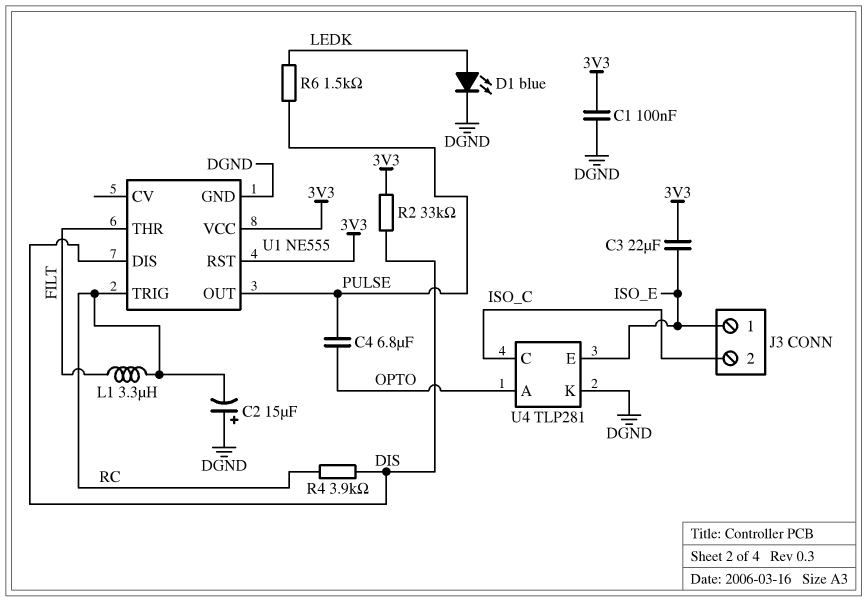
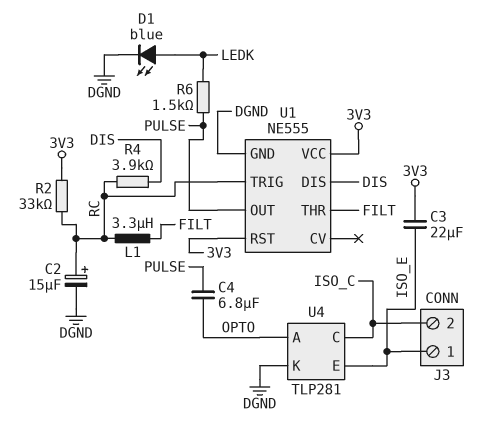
C1: 100nF (3V3, DGND) -> none
C2: 15uF (plus DGND, minus RC) -> 15uF (plus RC, minus DGND)
R2: 33k (3V3, DIS) -> 33k (3V3, RC)

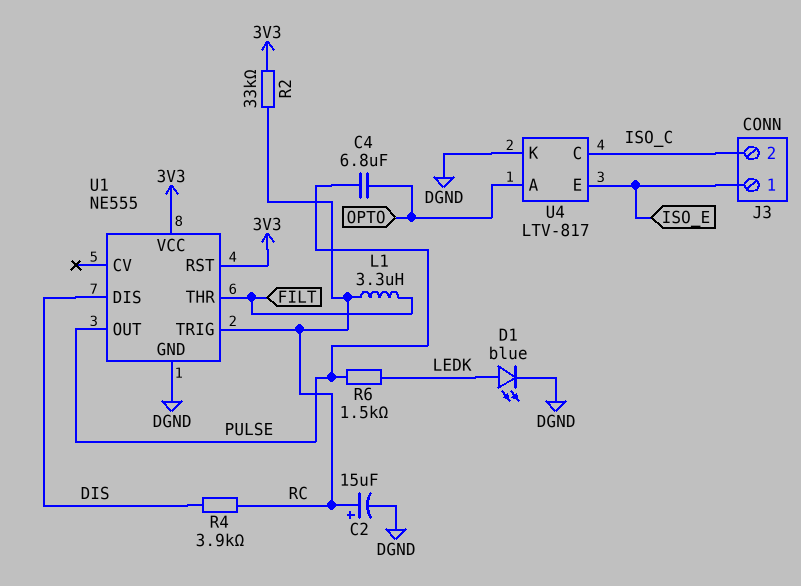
C3: 22uF (3V3, ISO_E) -> none
U4: TLP281 -> LTV-817

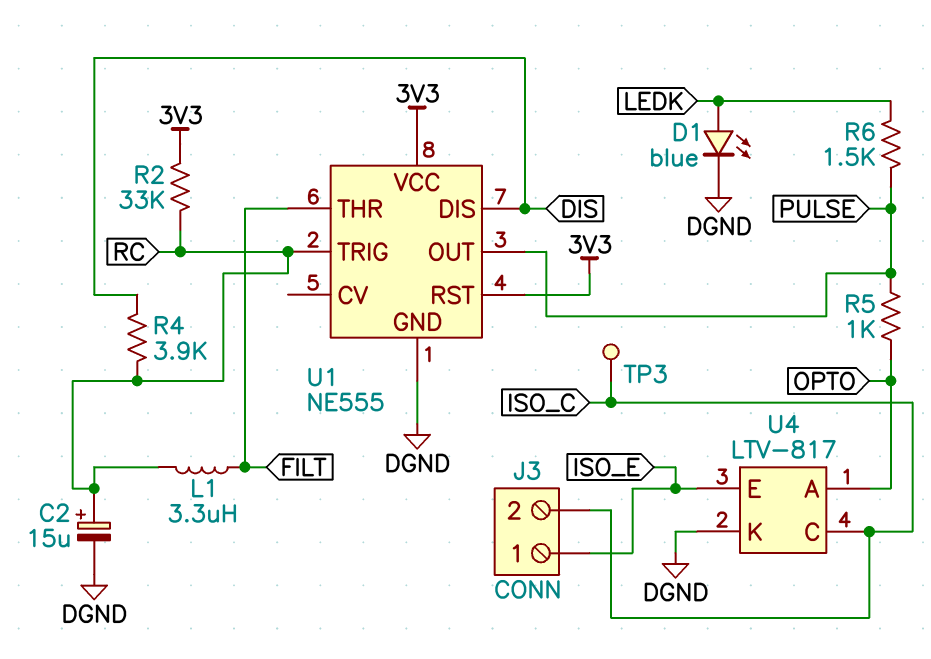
C4: 6.8uF (OPTO, PULSE) -> none
R5: none -> 1k (OPTO, PULSE)
TP3: none -> test point (ISO_C)

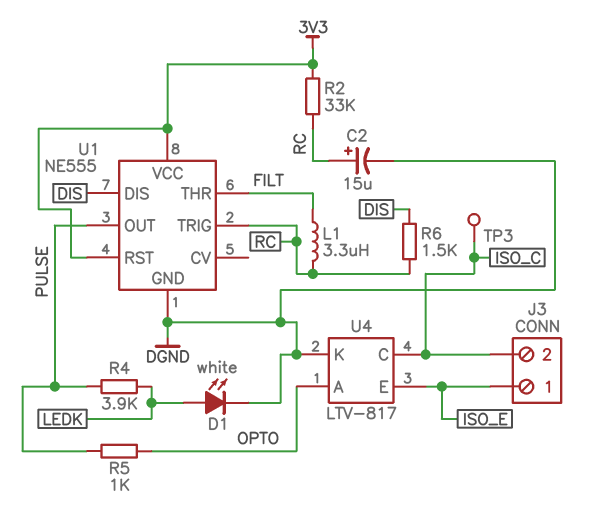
D1: LED blue (A LEDK, K DGND) -> LED white (A LEDK, K DGND)
R4: 3.9k (DIS, RC) -> 3.9k (LEDK, PULSE)
R6: 1.5k (LEDK, PULSE) -> 1.5k (DIS, RC)

